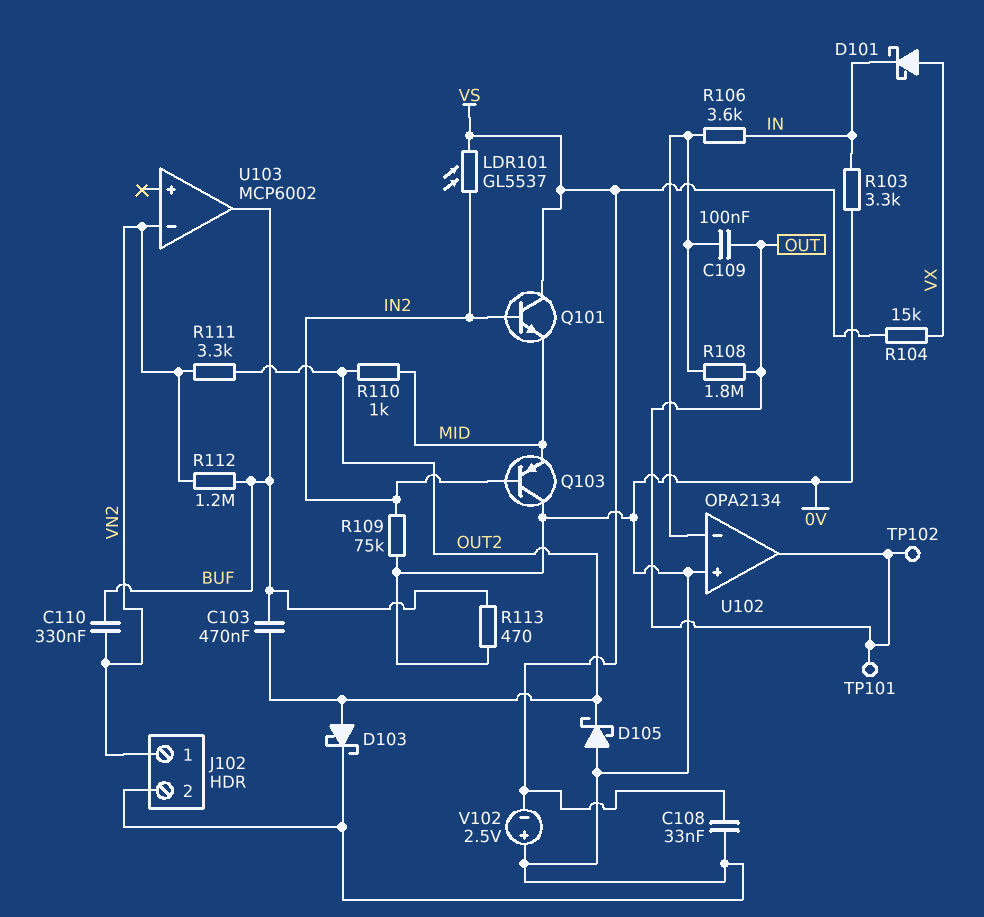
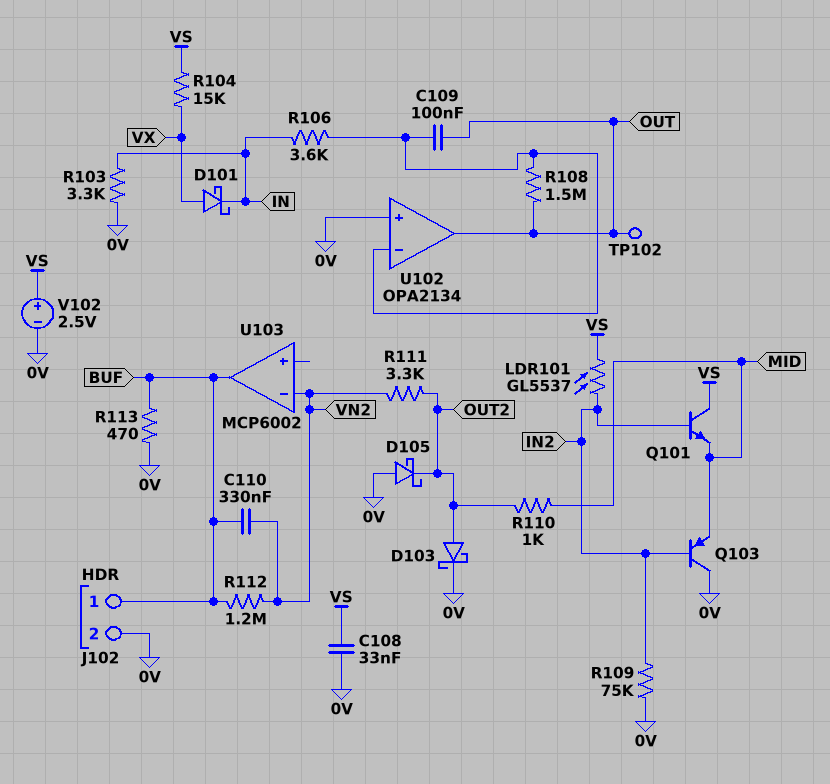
C103: 470nF (BUF, OUT2) -> none
J102 pin 1: VN2 -> BUF
R108: 1.8M (OUT, U102/in-) -> 1.5M (OUT, U102/in-)
TP101: test point (OUT) -> none
V102: 2.5V (plus 0V, minus VS) -> 2.5V (plus VS, minus 0V)

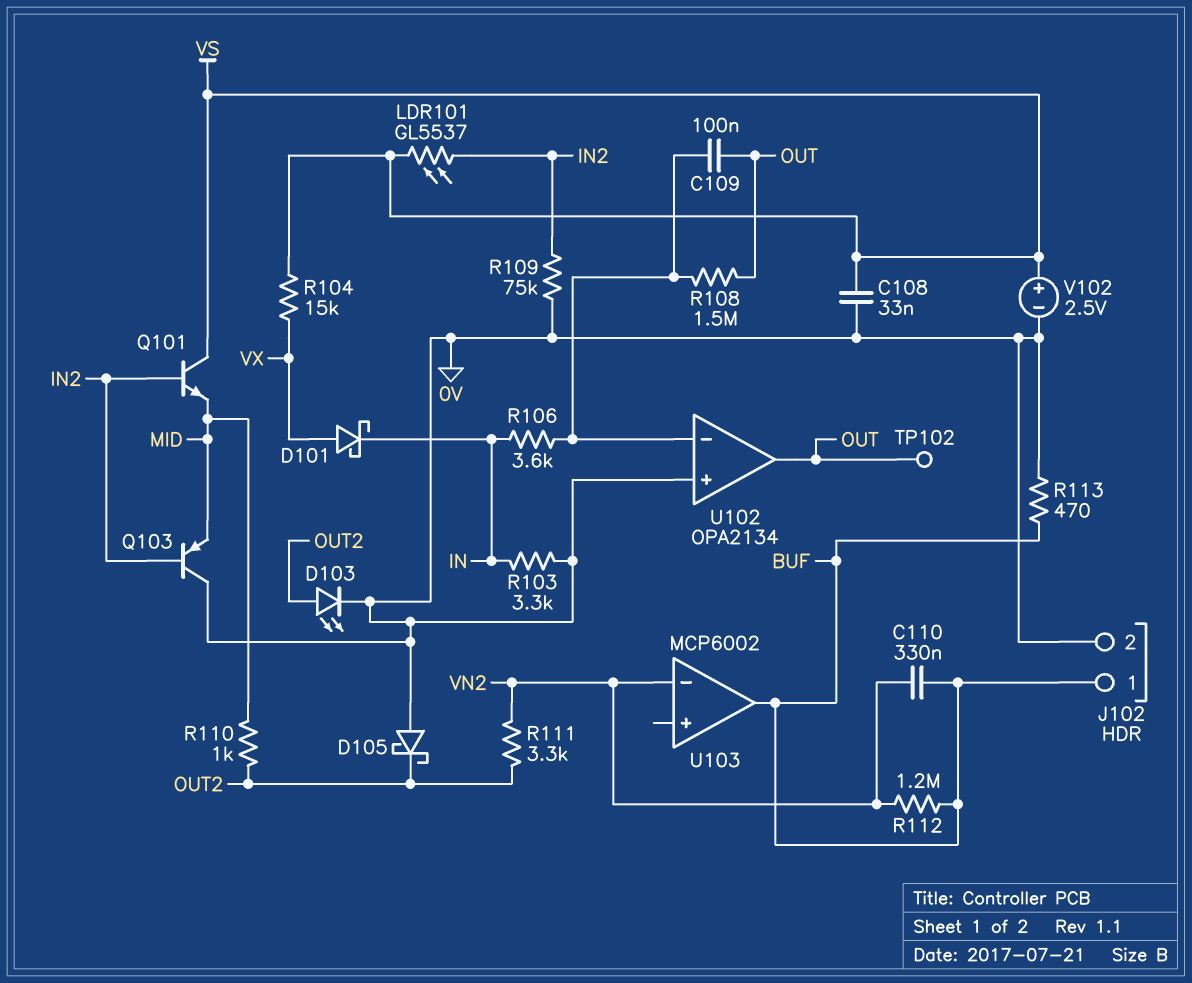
D103: schottky (A OUT2, K 0V) -> LED (A OUT2, K 0V)

